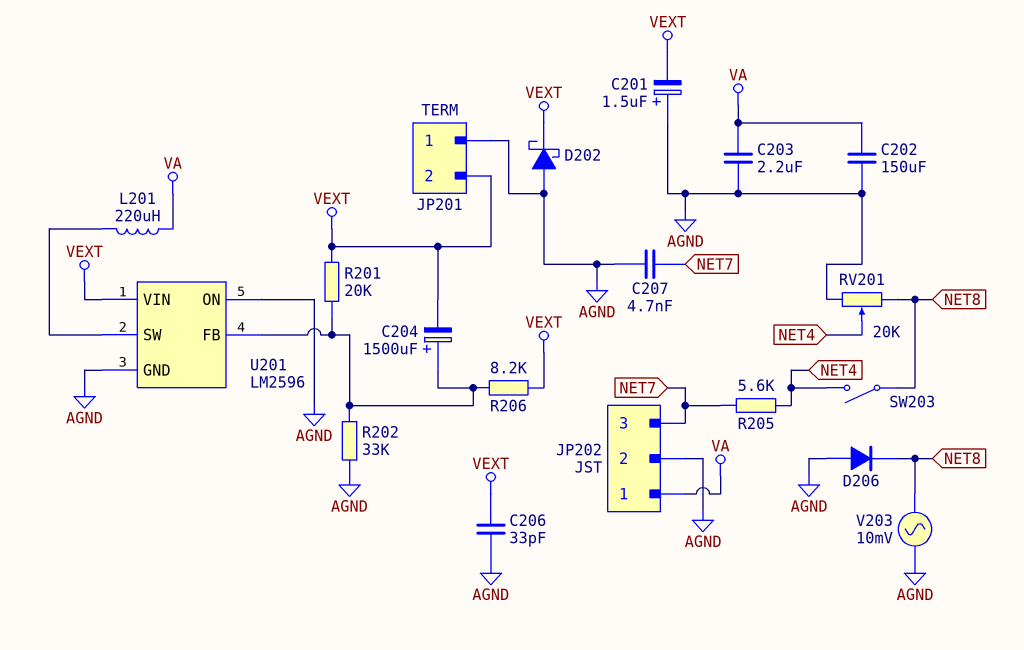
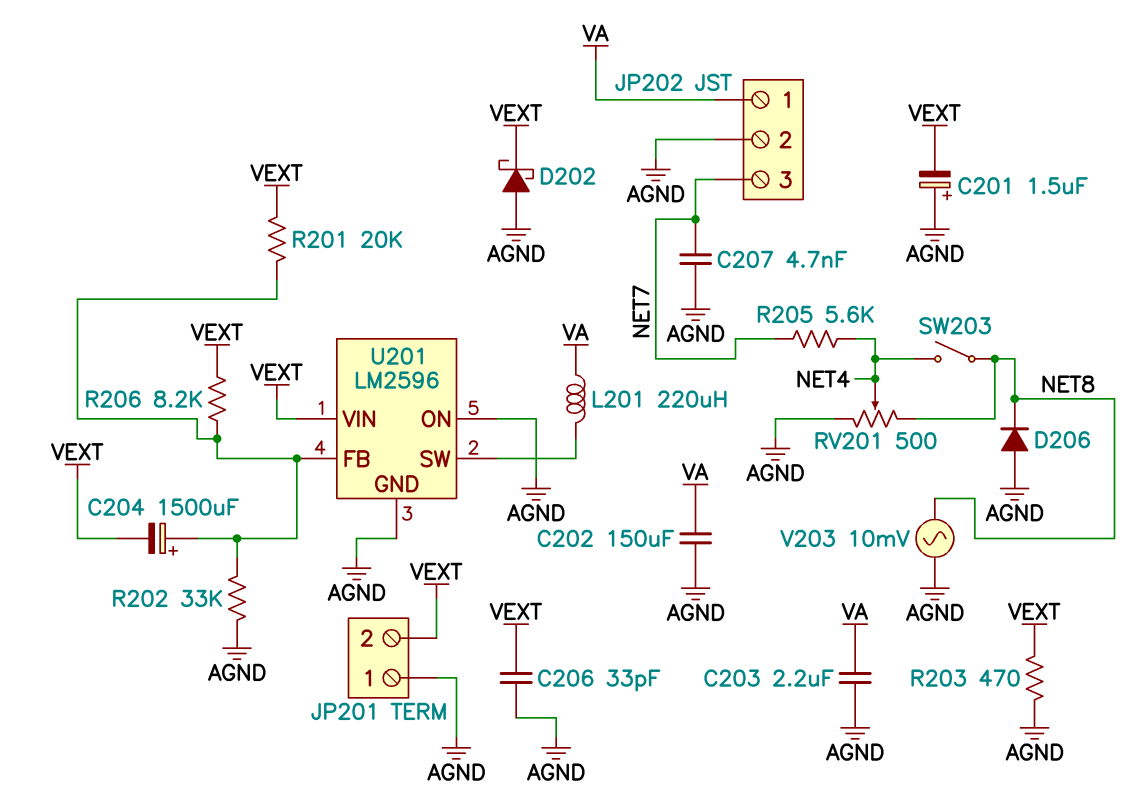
R203: none -> 470 (AGND, VEXT)
RV201: 20k (AGND, NET8, wiper NET4) -> 500 (AGND, NET8, wiper NET4)

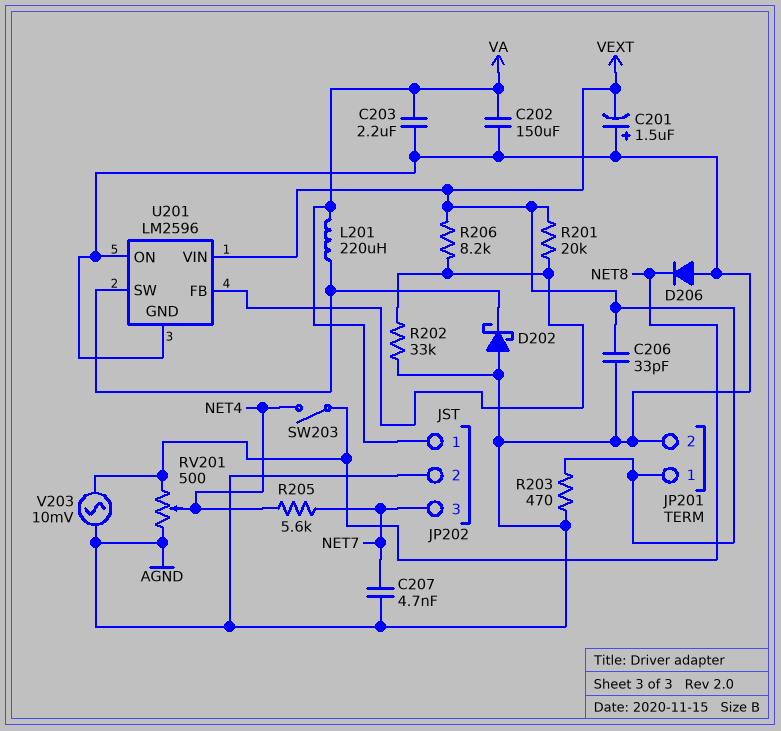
C204: 1500uF (plus U201/FB, minus VEXT) -> none
D202: schottky (A AGND, K VEXT) -> schottky (A AGND, K U201/SW)
JP201 pin 1: AGND -> VEXT
JP201 pin 2: VEXT -> AGND

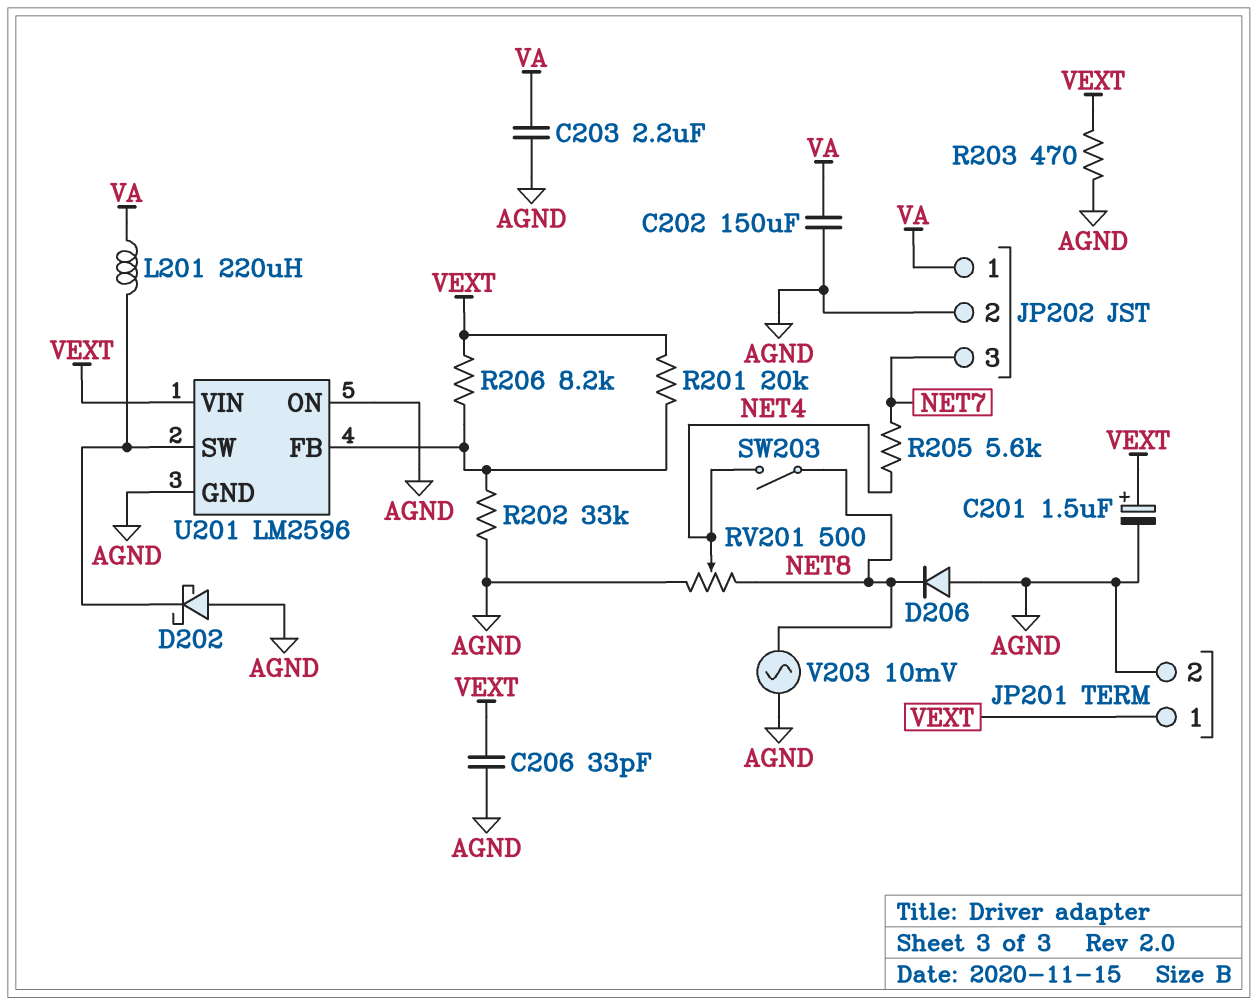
C201: 1.5uF (plus AGND, minus VEXT) -> 1.5uF (plus VEXT, minus AGND)
C207: 4.7nF (AGND, NET7) -> none

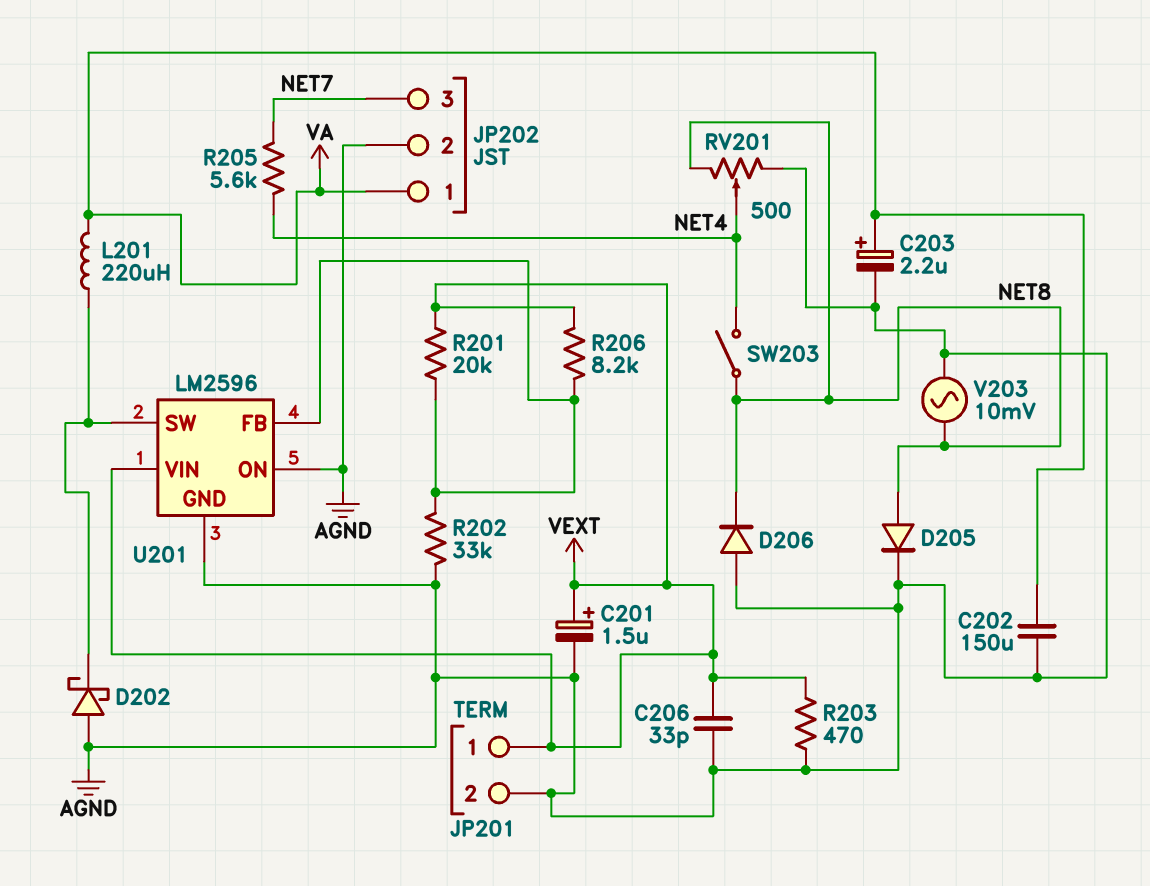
C203: 2.2uF (AGND, VA) -> 2.2uF (plus VA, minus AGND)
D205: none -> diode (A NET8, K AGND)

